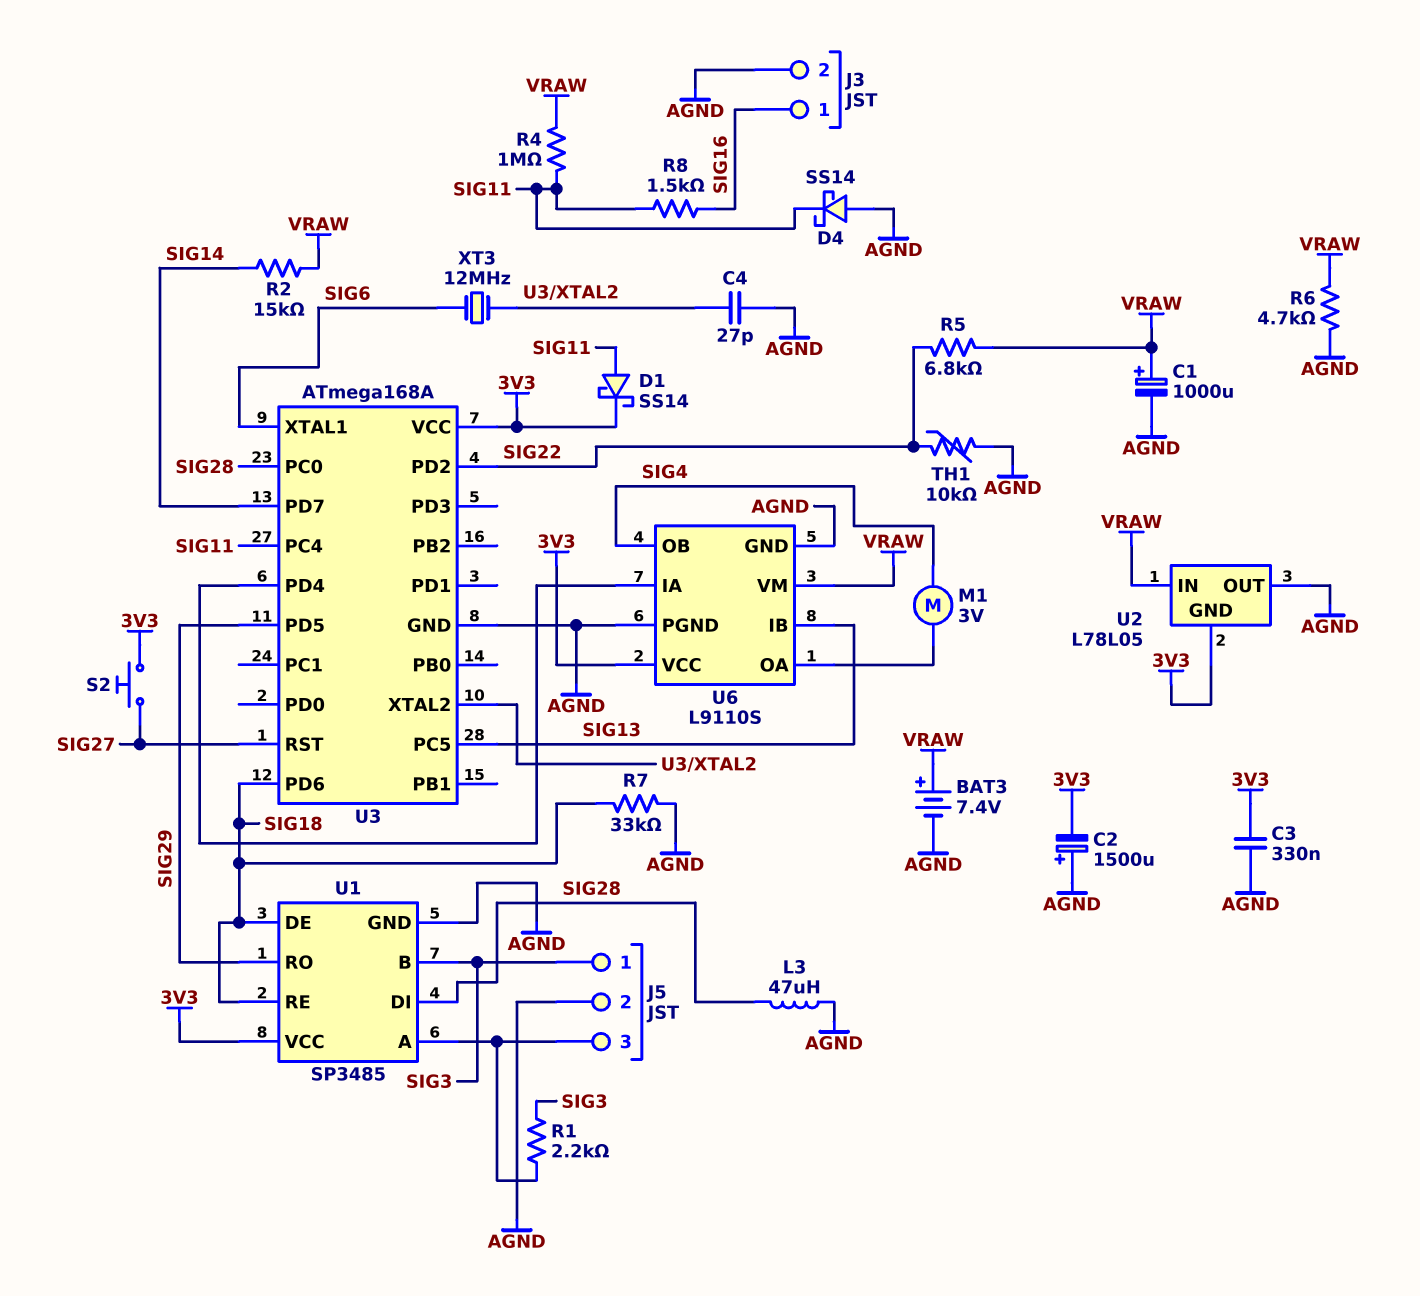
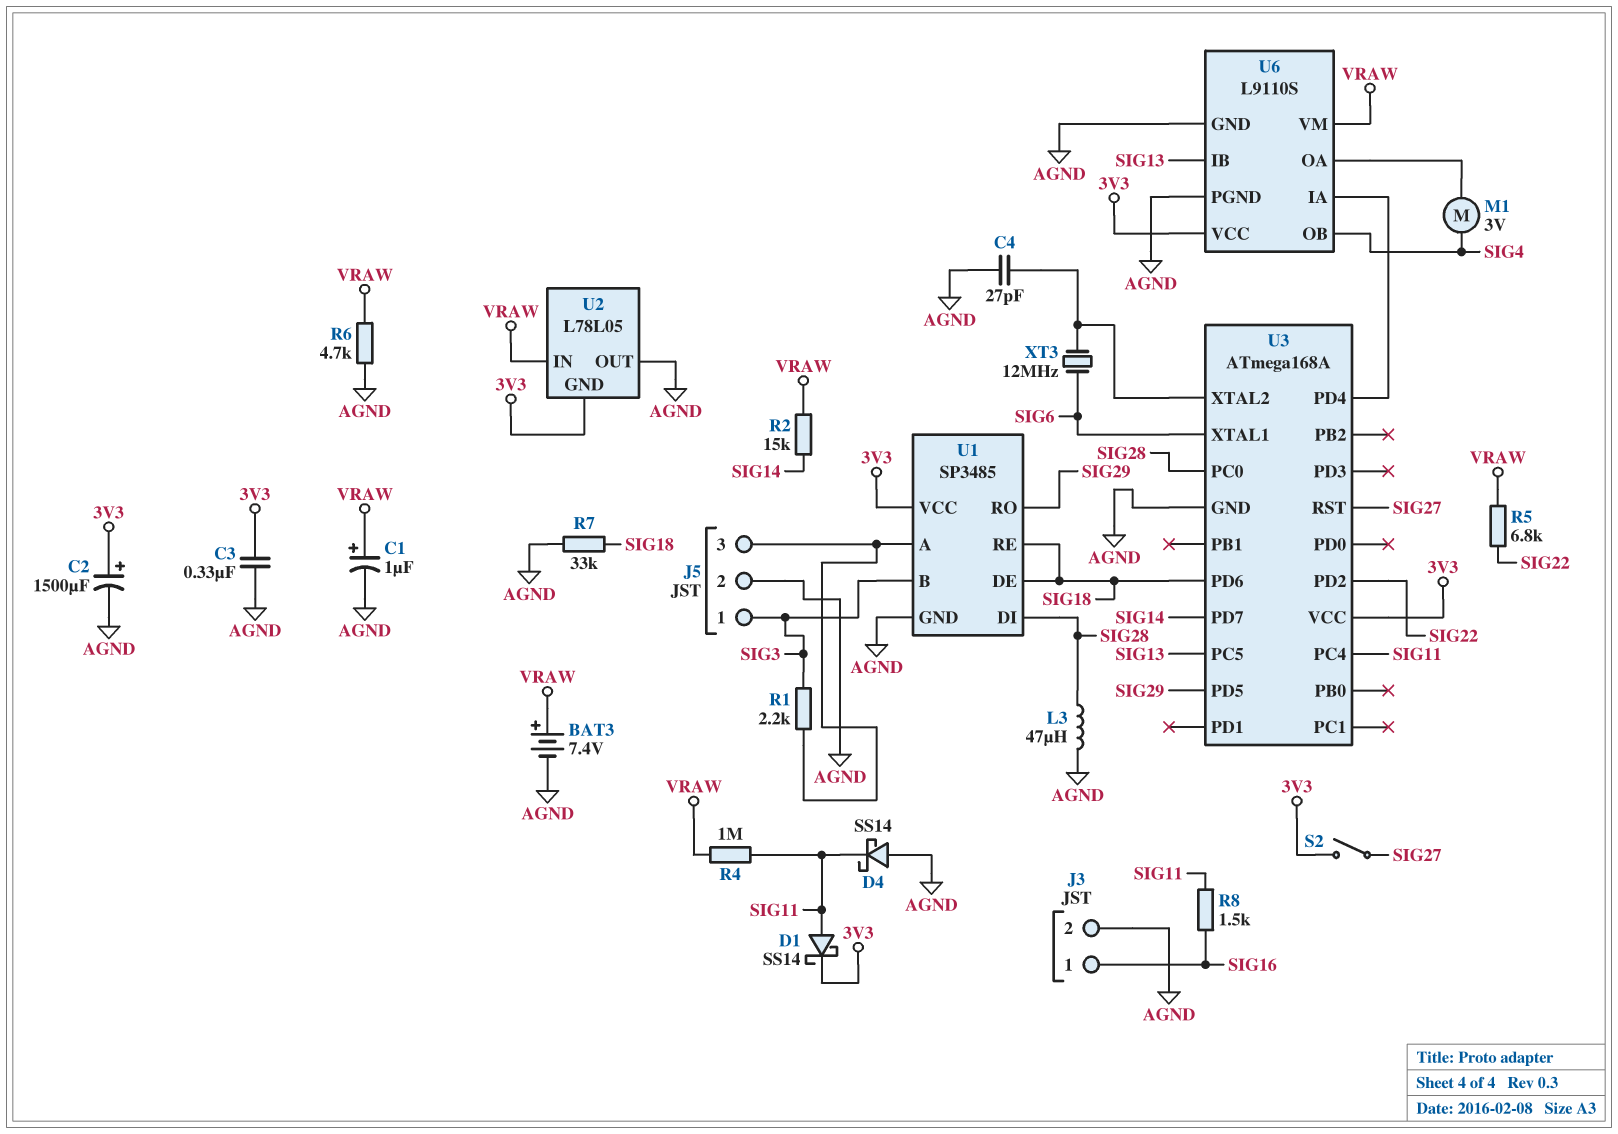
C1: 1000uF (plus VRAW, minus AGND) -> 1uF (plus VRAW, minus AGND)
C2: 1500uF (plus AGND, minus 3V3) -> 1500uF (plus 3V3, minus AGND)
S2: button (3V3, SIG27) -> switch (3V3, SIG27)
TH1: 10k (AGND, SIG22) -> none

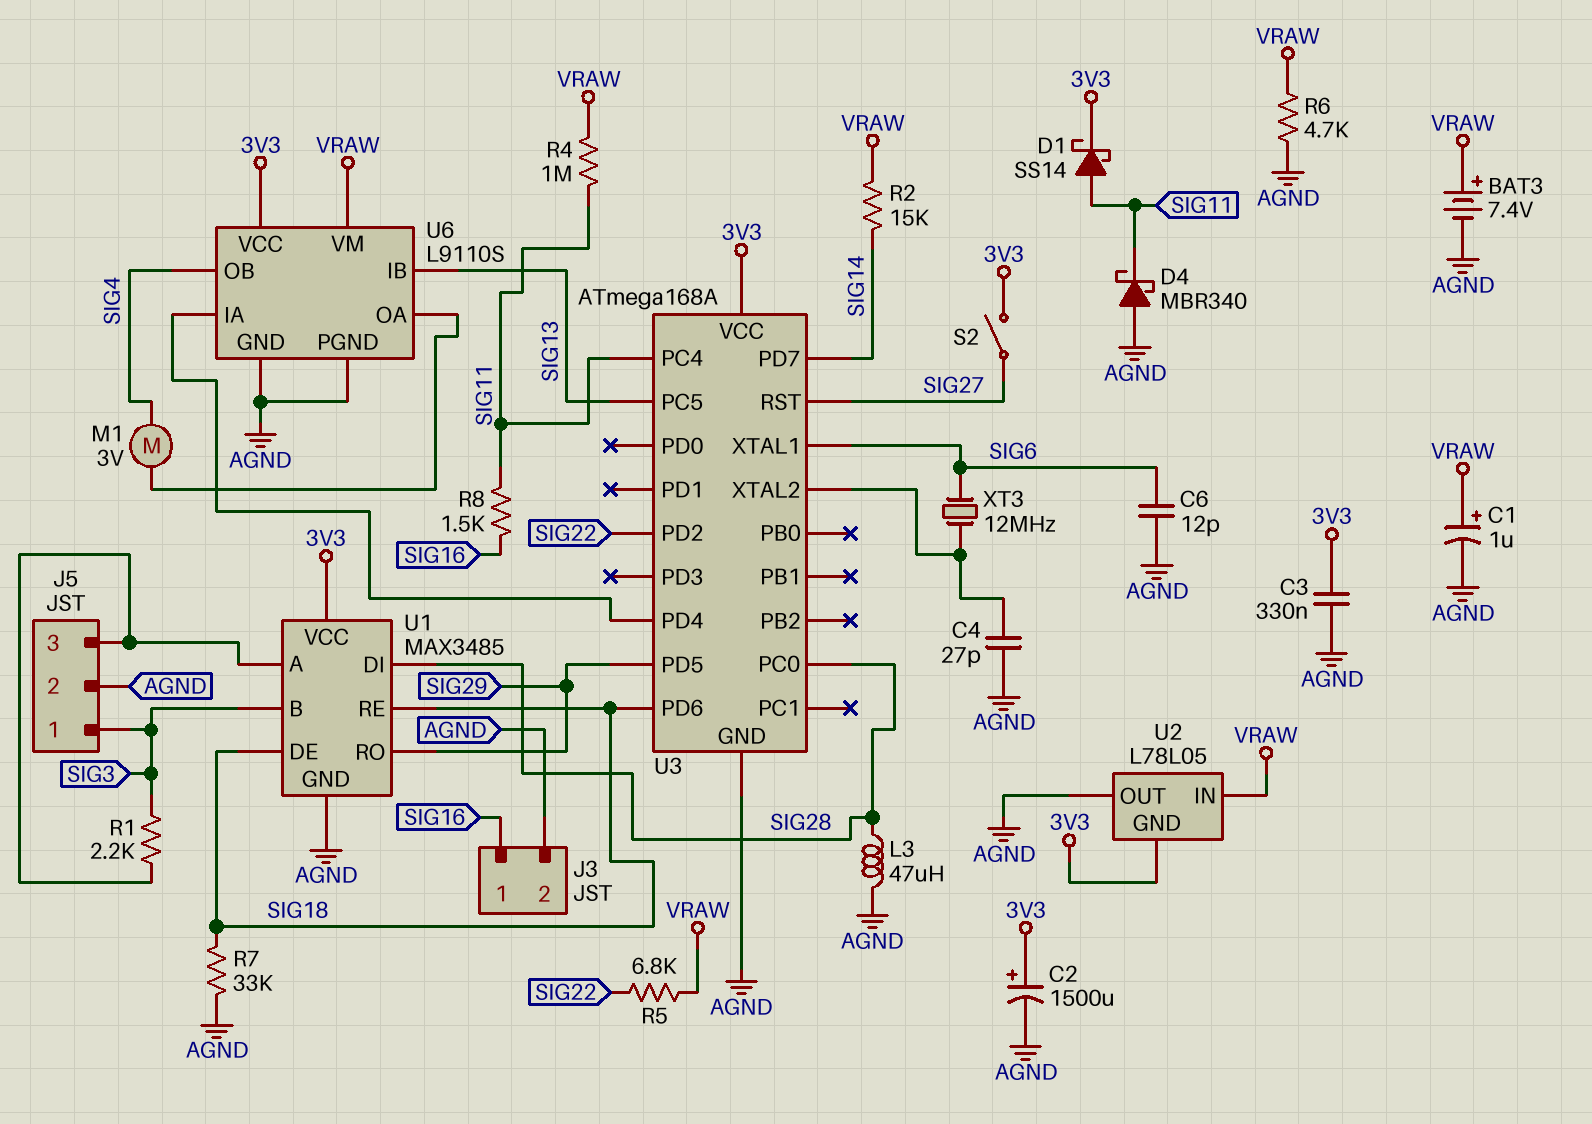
C6: none -> 12pF (AGND, SIG6)
D4: schottky SS14 (A AGND, K SIG11) -> schottky MBR340 (A AGND, K SIG11)
U1: SP3485 -> MAX3485

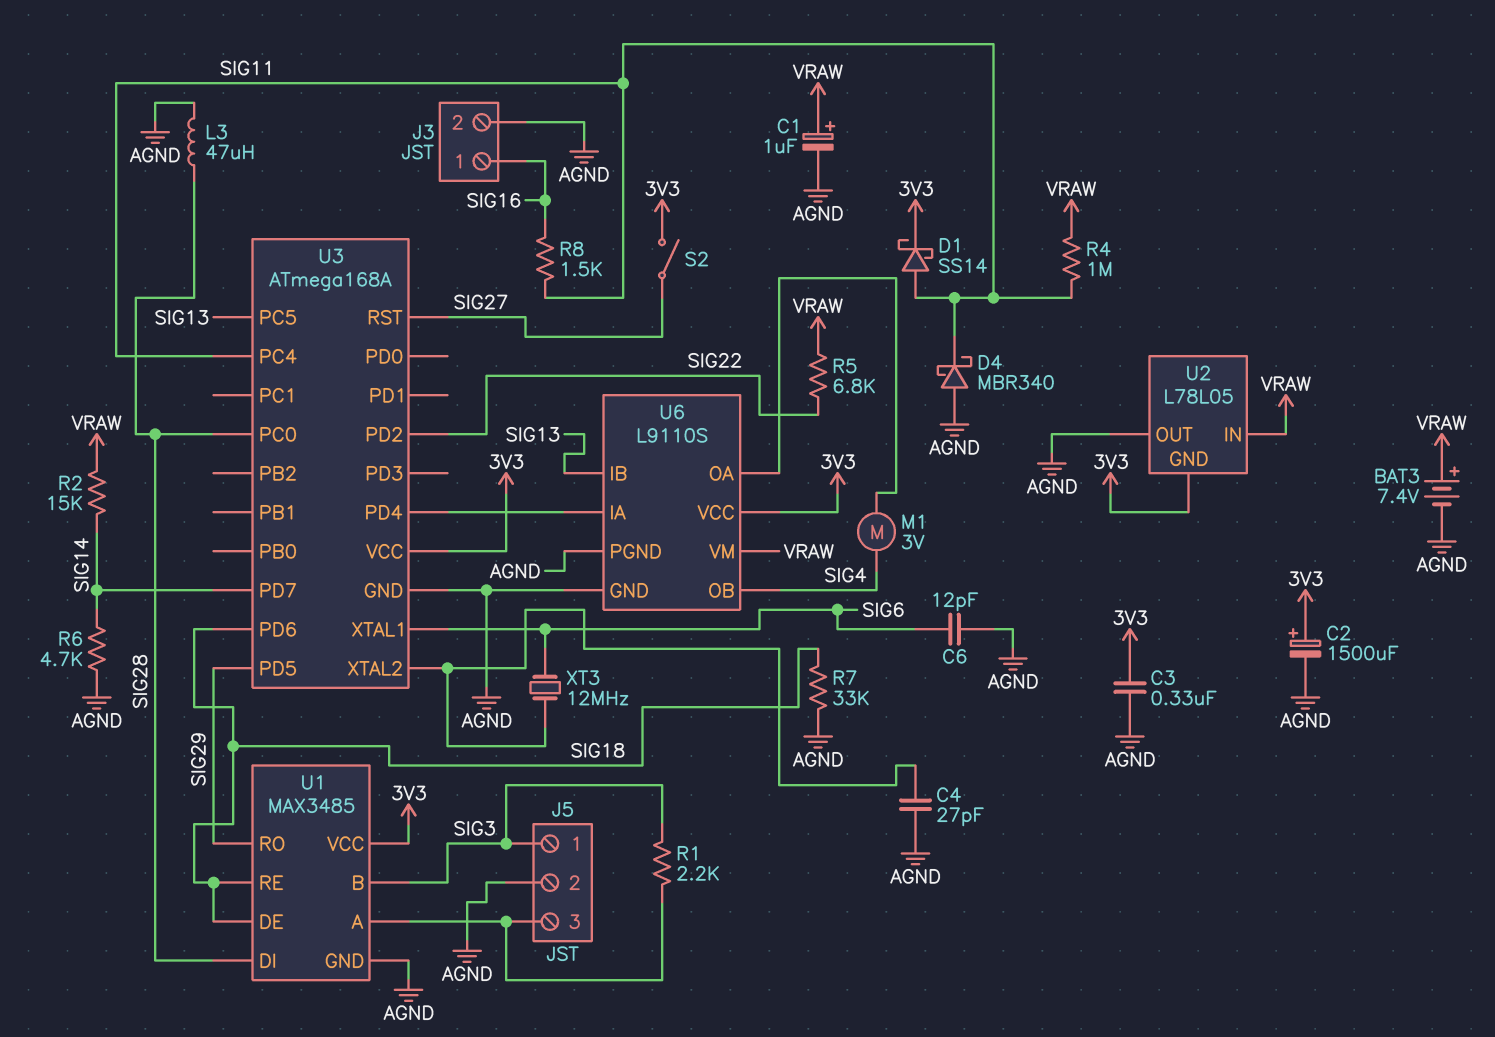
R6: 4.7k (AGND, VRAW) -> 4.7k (AGND, SIG14)

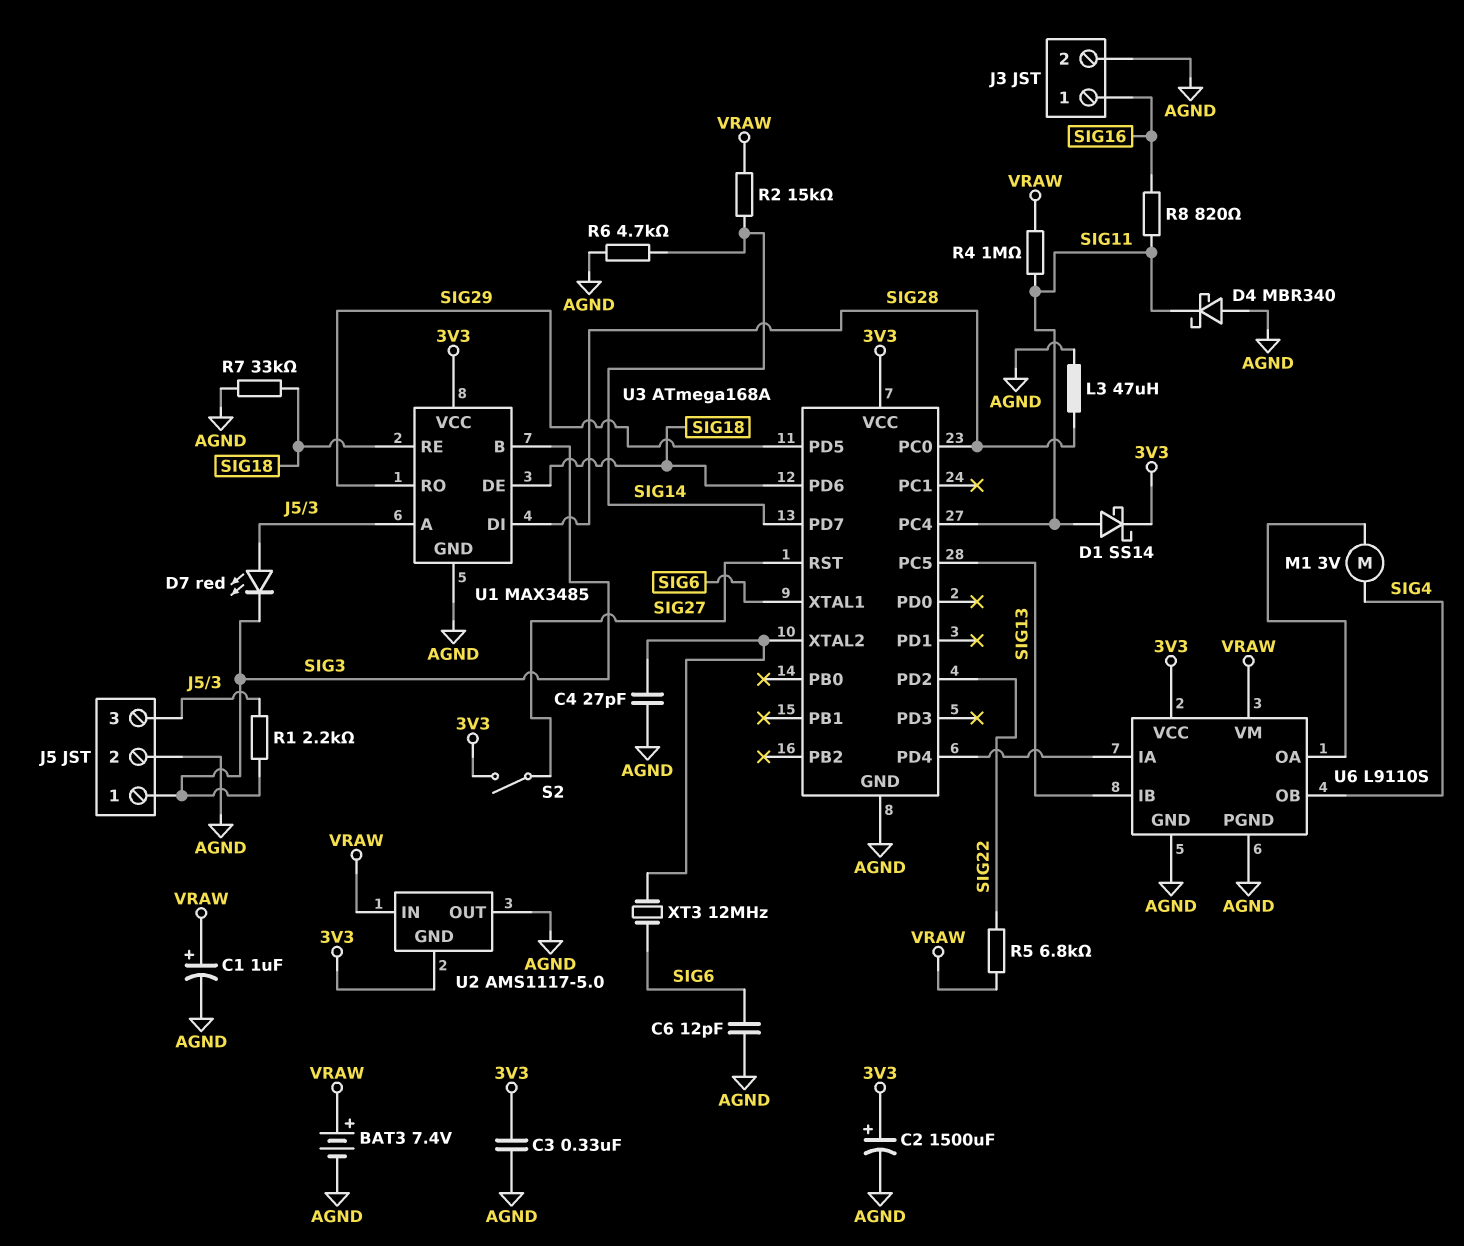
D7: none -> LED red (A J5/3, K SIG3)
R8: 1.5k (SIG11, SIG16) -> 820 (SIG11, SIG16)
U2: L78L05 -> AMS1117-5.0

